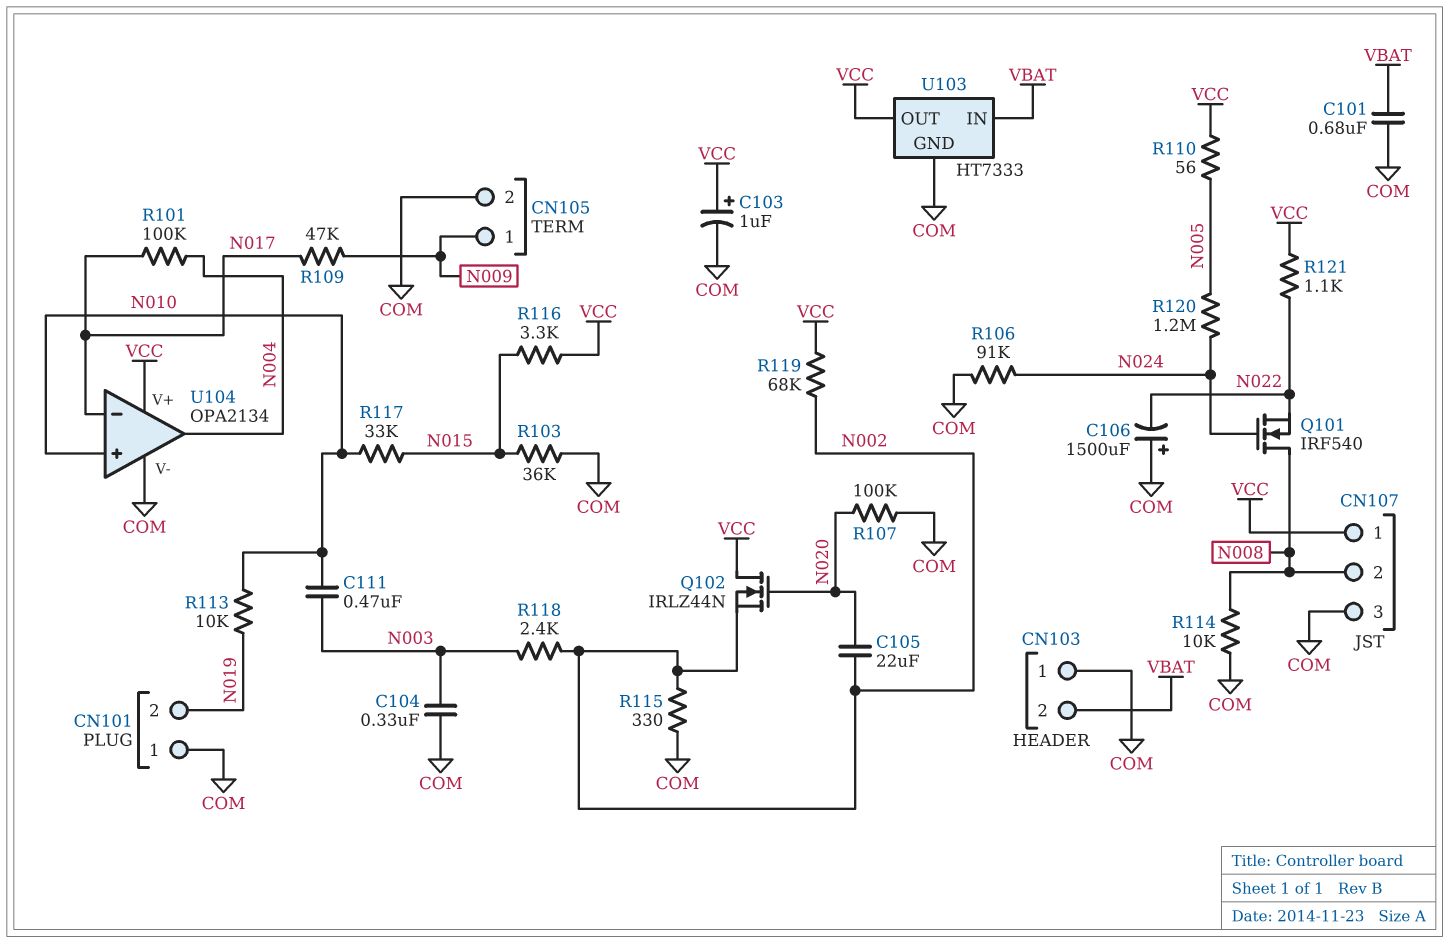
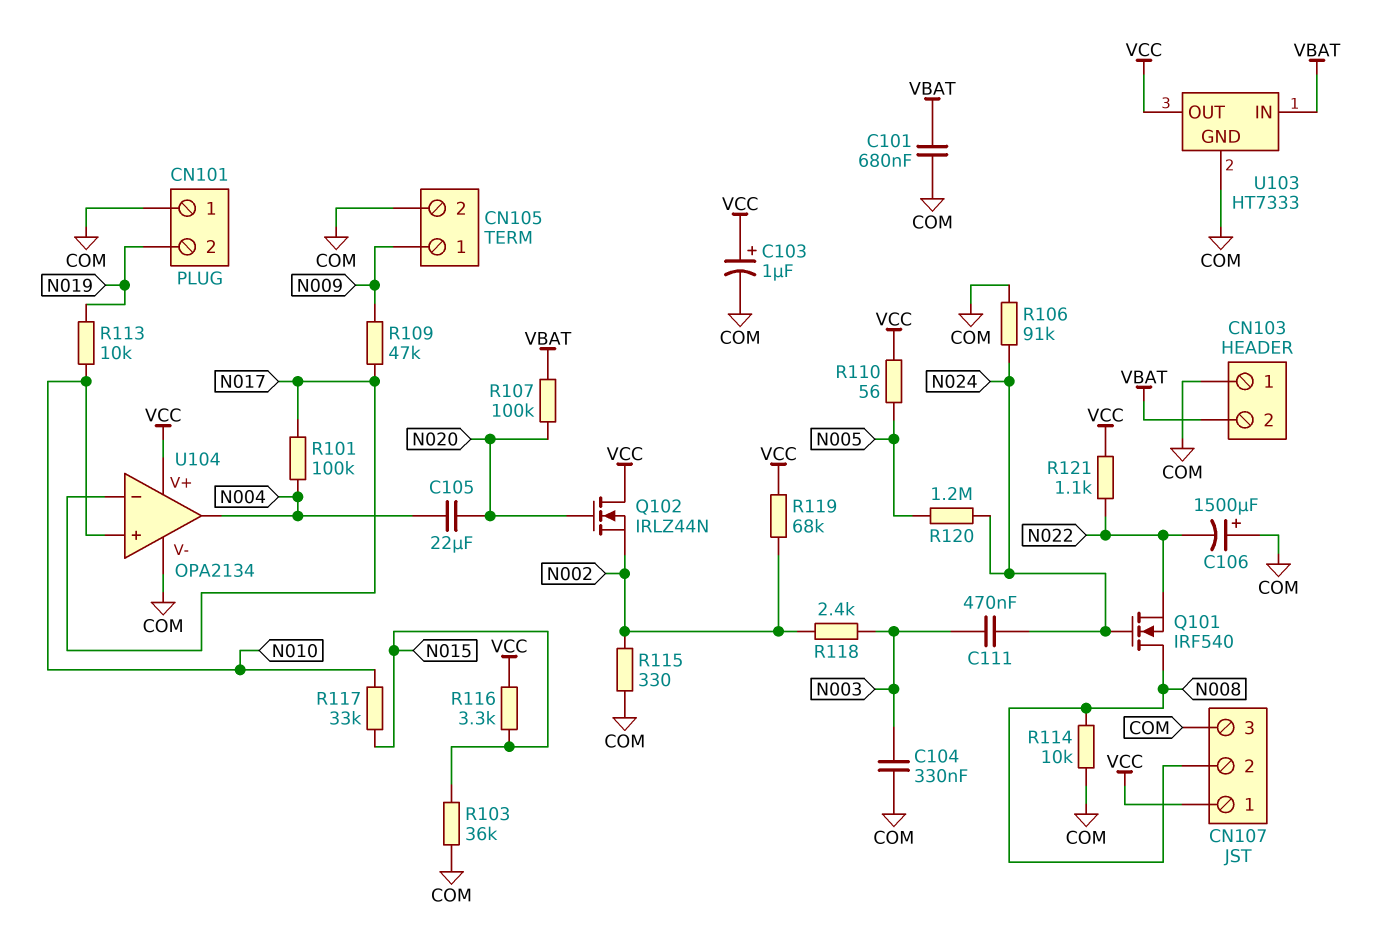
C105: 22uF (N002, N020) -> 22uF (N004, N020)
C111: 470nF (N003, N010) -> 470nF (N003, N024)
R107: 100k (COM, N020) -> 100k (N020, VBAT)

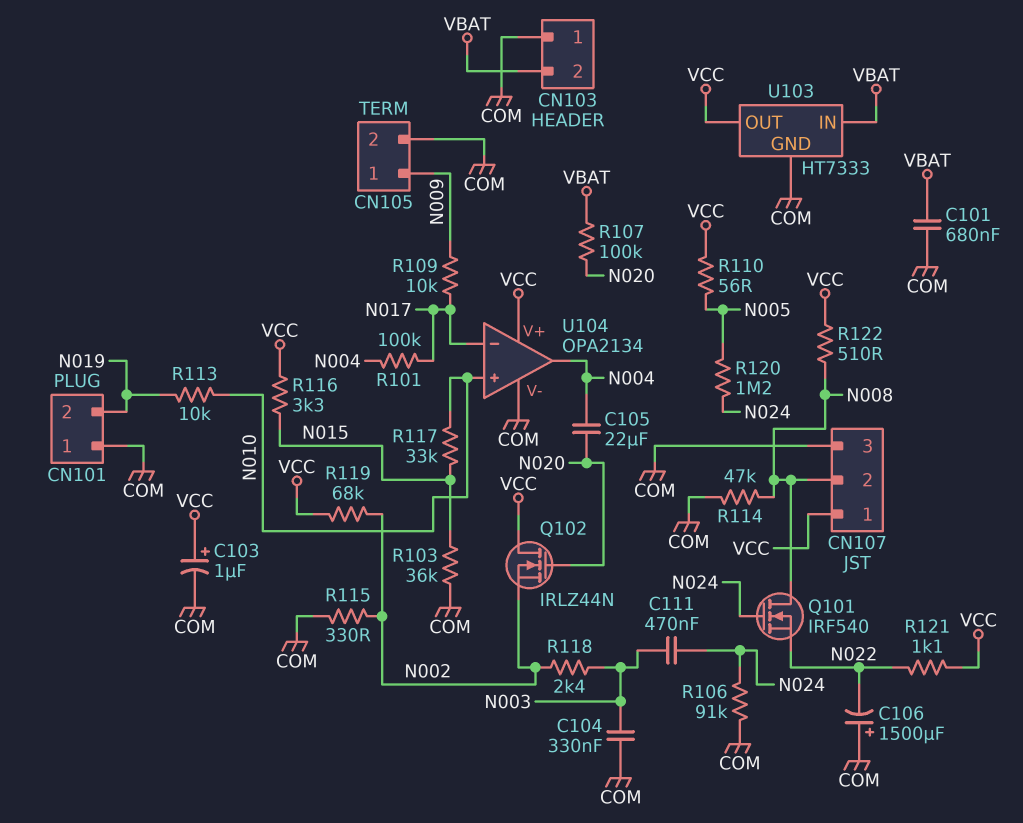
R109: 47k (N009, N017) -> 10k (N009, N017)
R114: 10k (COM, N008) -> 47k (COM, N008)
R122: none -> 510 (N008, VCC)

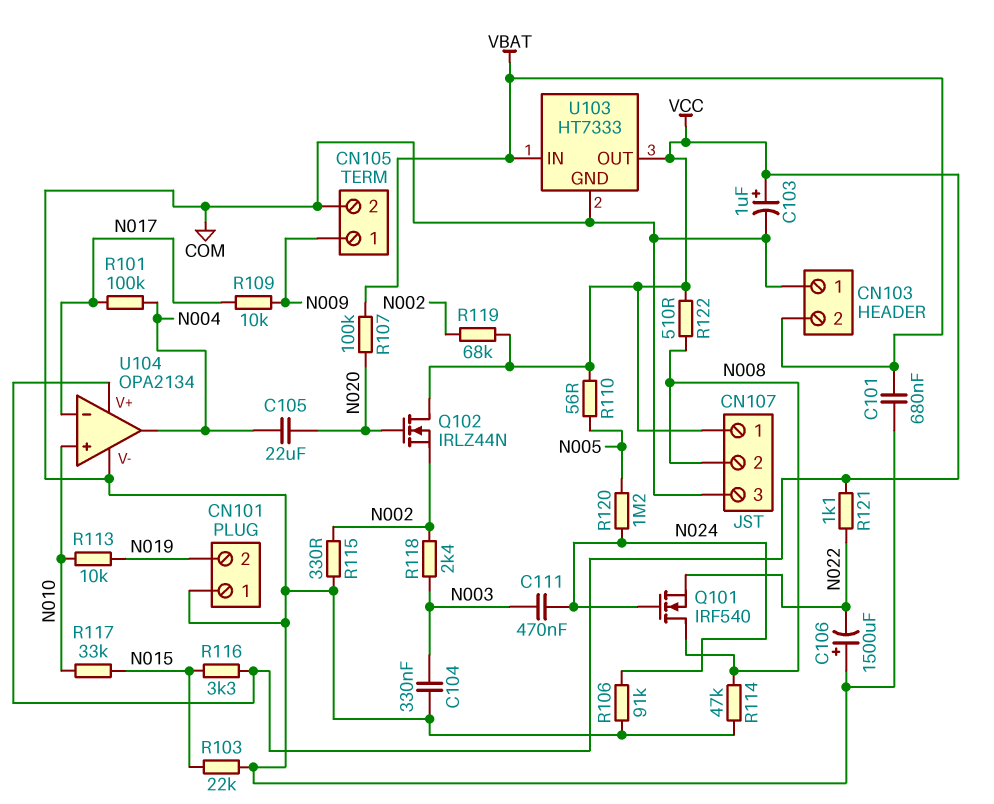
R103: 36k (COM, N015) -> 22k (COM, N015)

